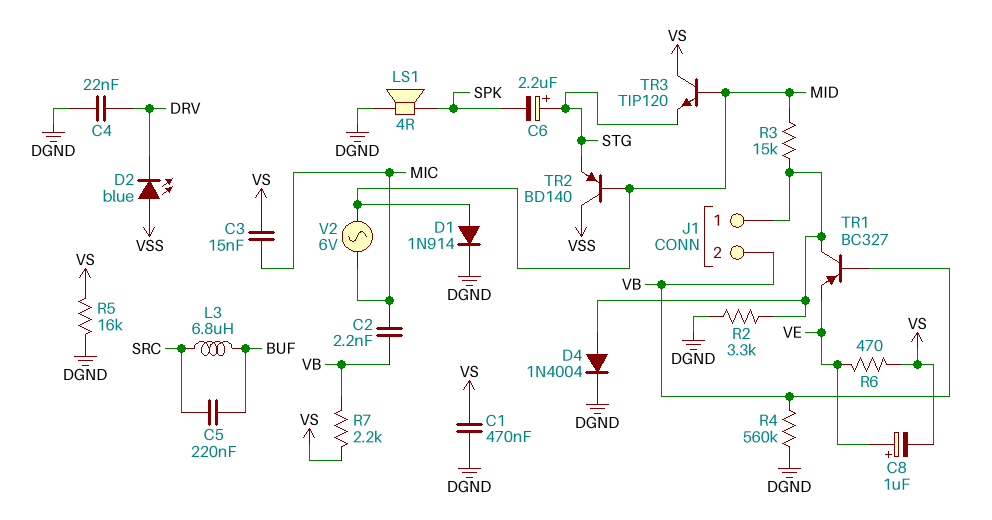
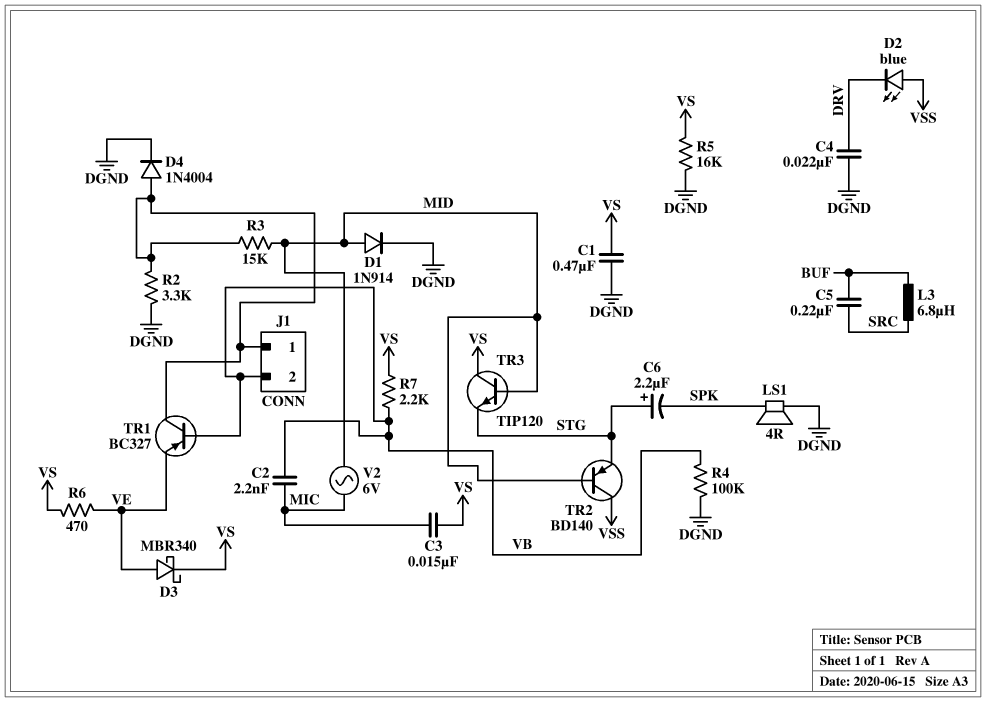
C8: 1uF (plus VE, minus VS) -> none
D3: none -> schottky MBR340 (A VE, K VS)
R4: 560k (DGND, VB) -> 100k (DGND, VB)

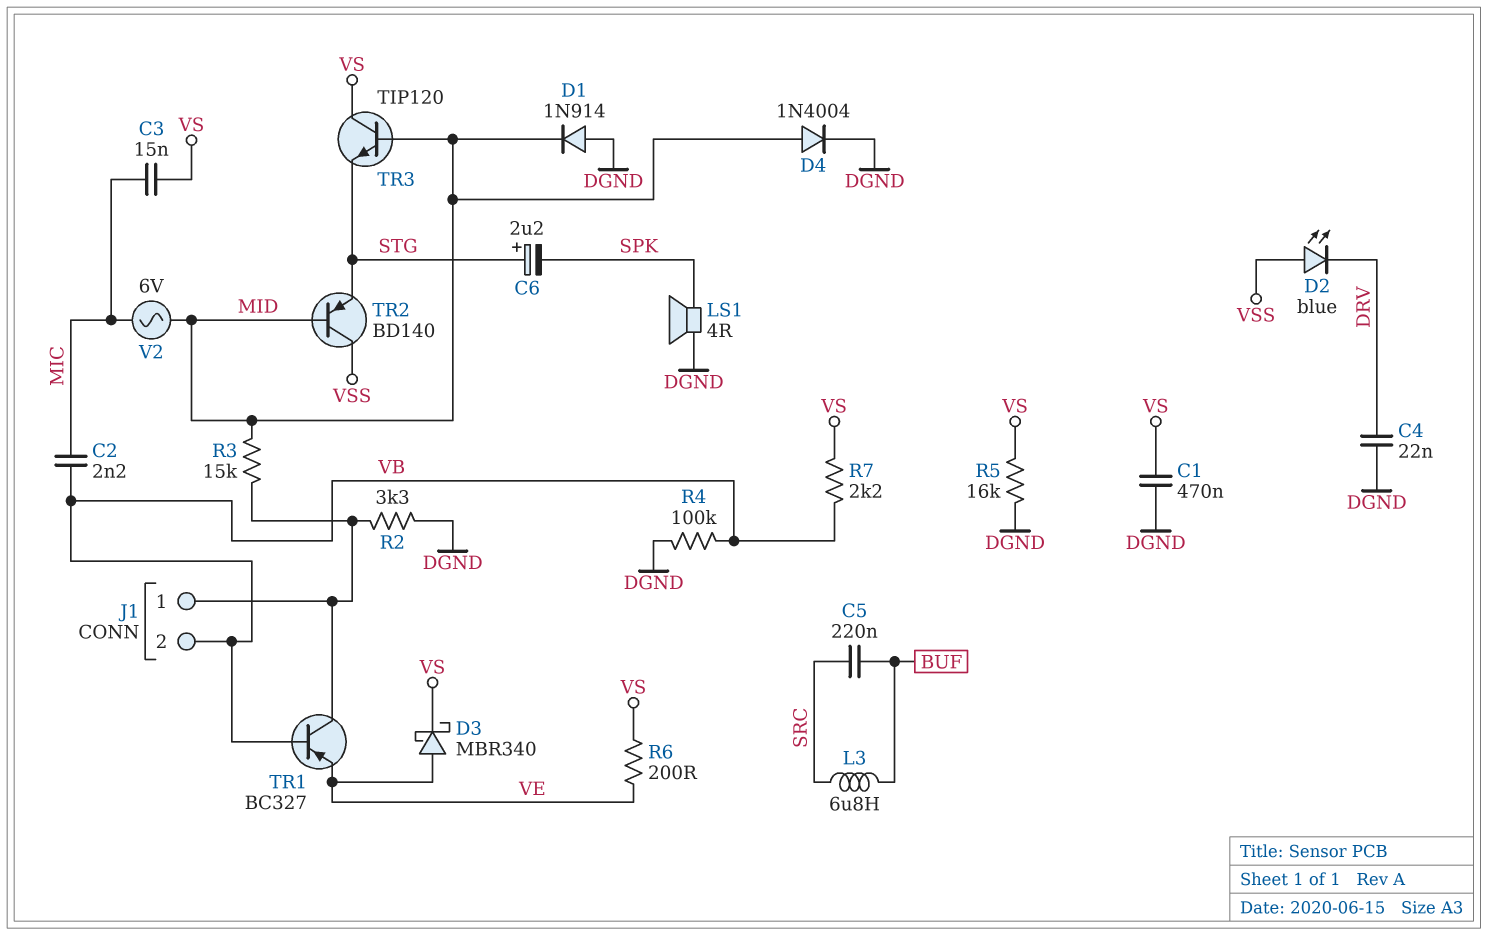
D1: diode 1N914 (A MID, K DGND) -> diode 1N914 (A DGND, K MID)
D4: diode 1N4004 (A J1/1, K DGND) -> diode 1N4004 (A MID, K DGND)
R6: 470 (VE, VS) -> 200 (VE, VS)

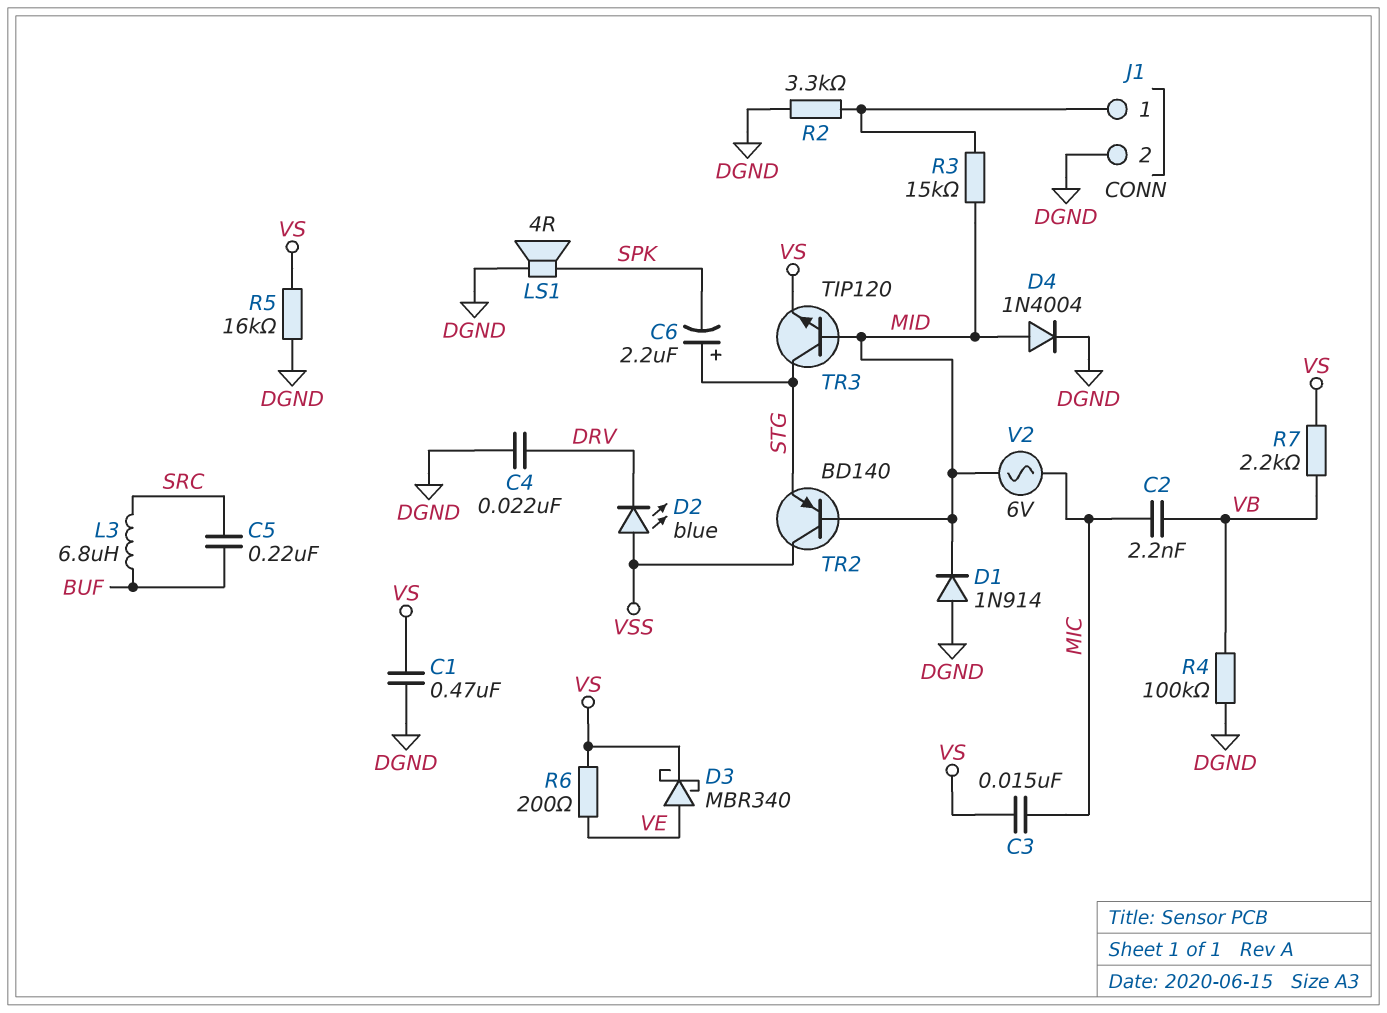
J1 pin 2: VB -> DGND
TR1: PNP BC327 (B VB, C J1/1, E VE) -> none
TR3: NPN TIP120 (B MID, C VS, E STG) -> NPN TIP120 (B MID, C STG, E VS)

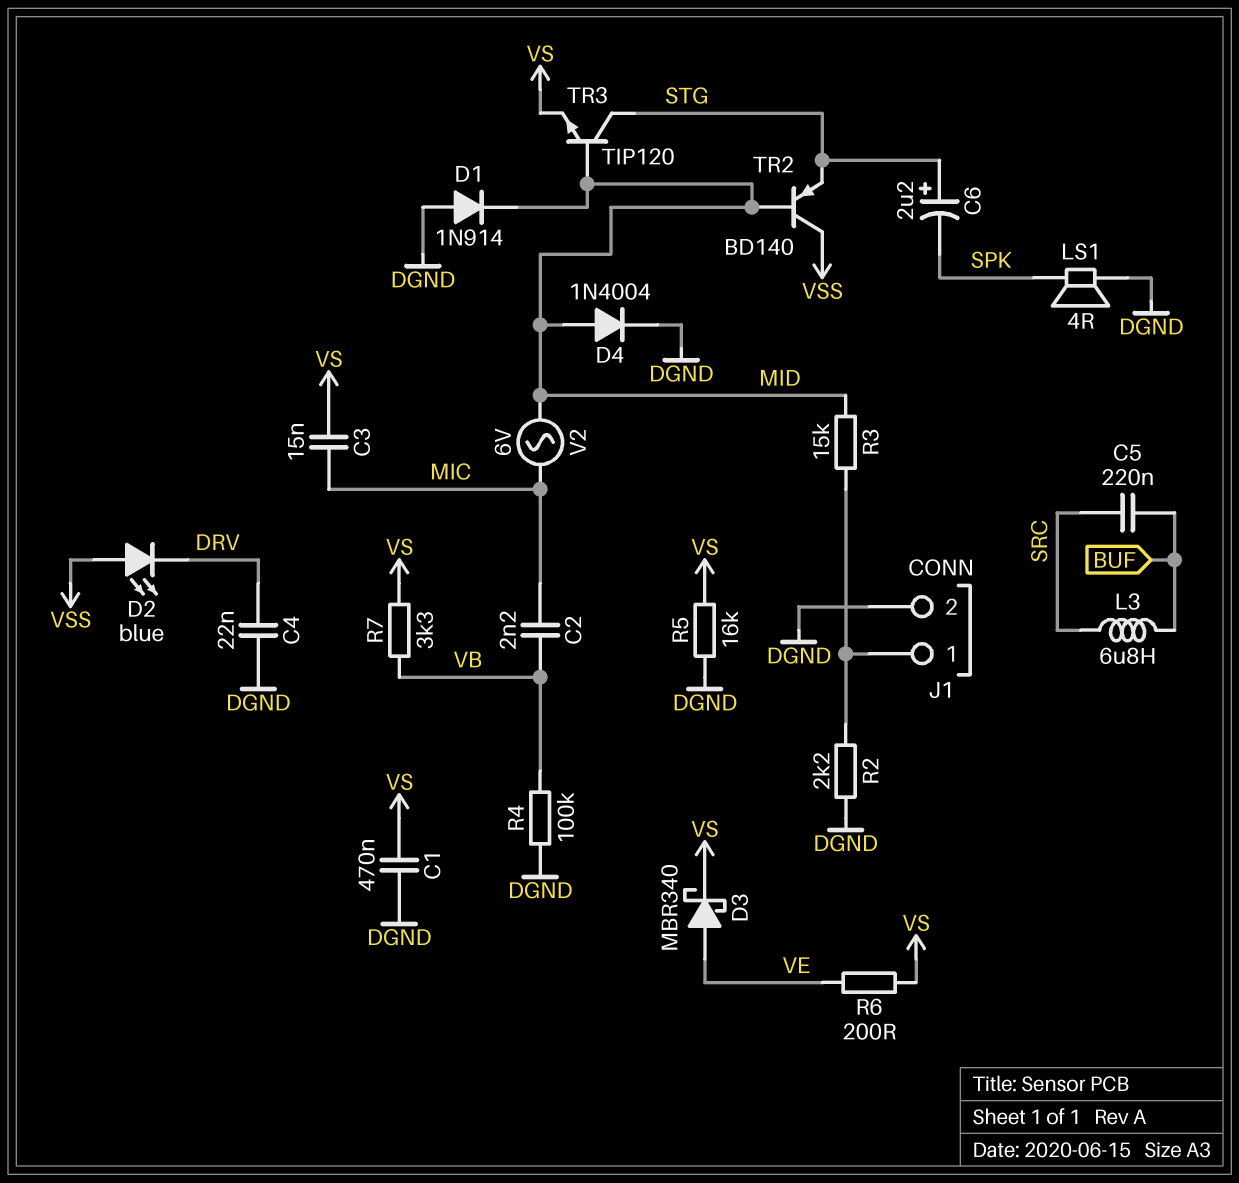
R2: 3.3k (DGND, J1/1) -> 2.2k (DGND, J1/1)
R7: 2.2k (VB, VS) -> 3.3k (VB, VS)

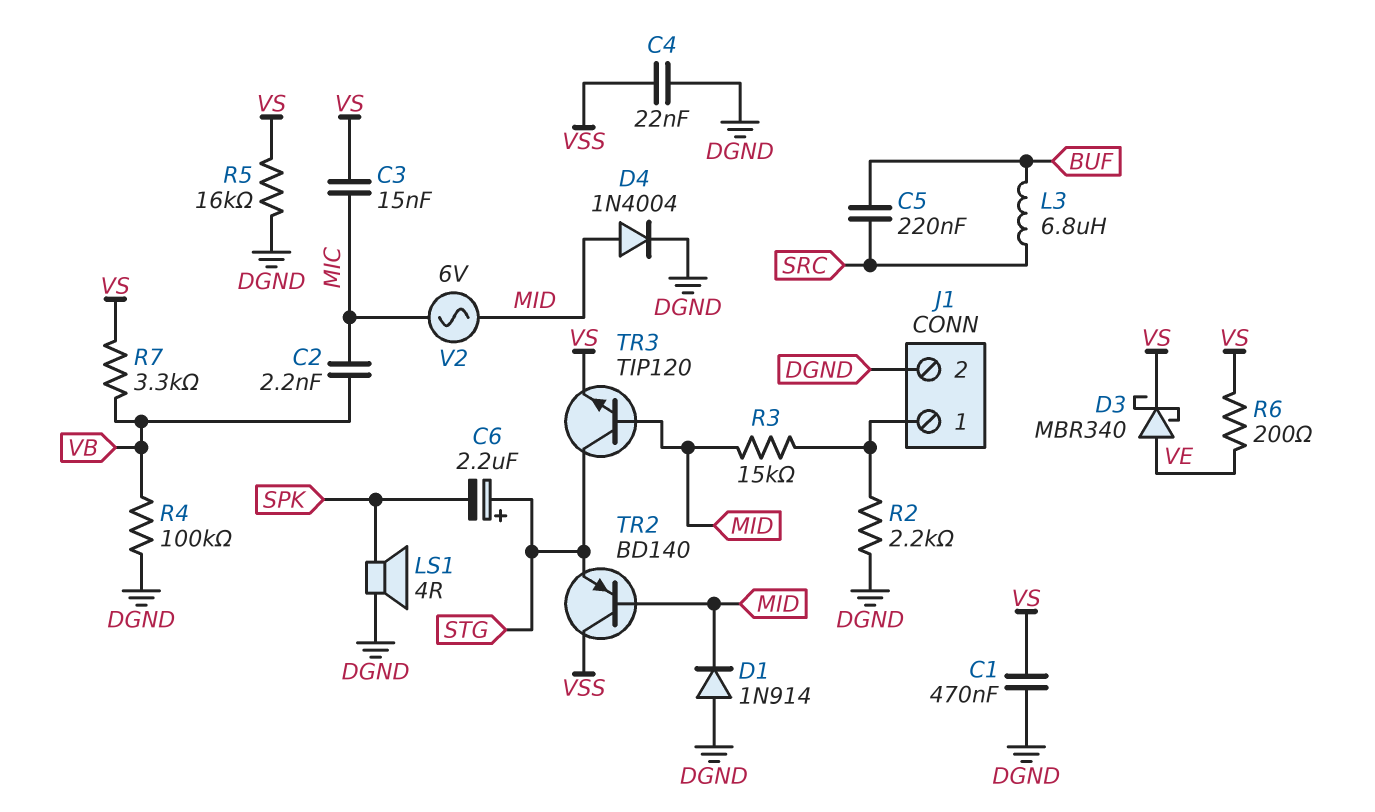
C4: 22nF (DGND, DRV) -> 22nF (DGND, VSS)
D2: LED blue (A VSS, K DRV) -> none

